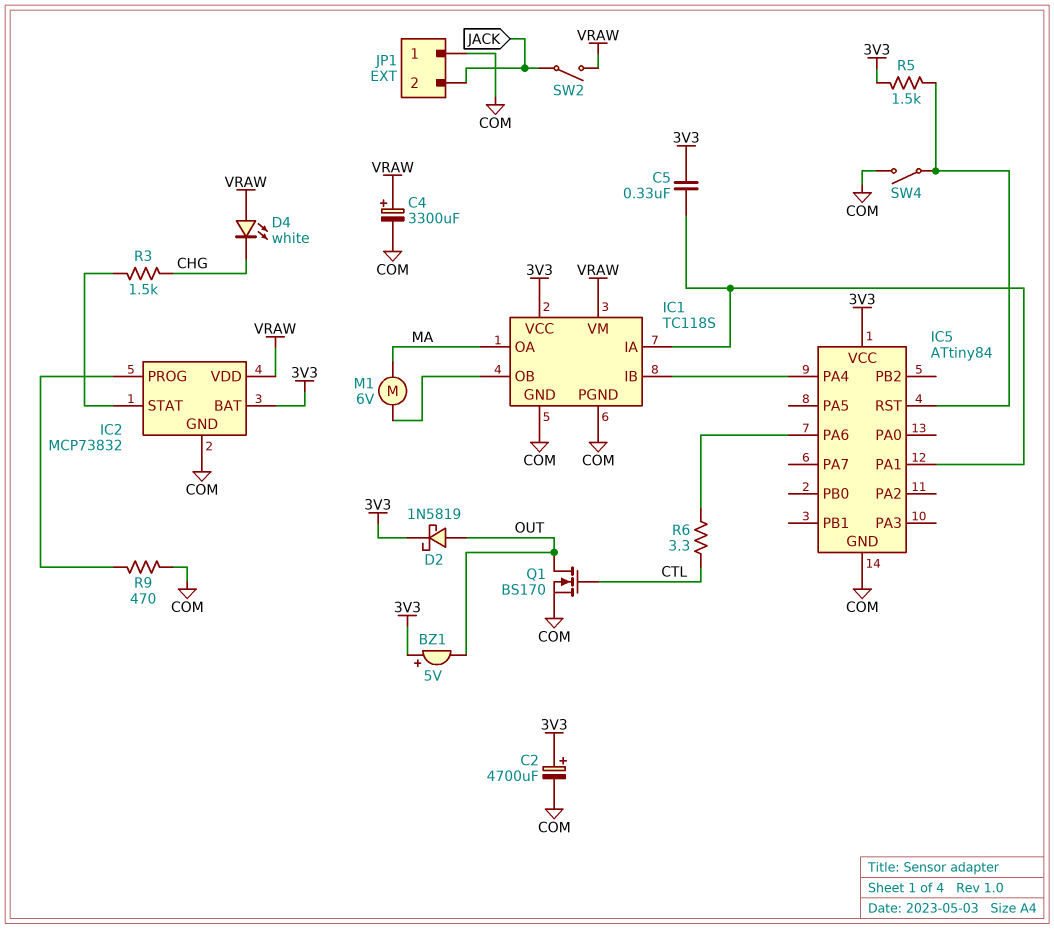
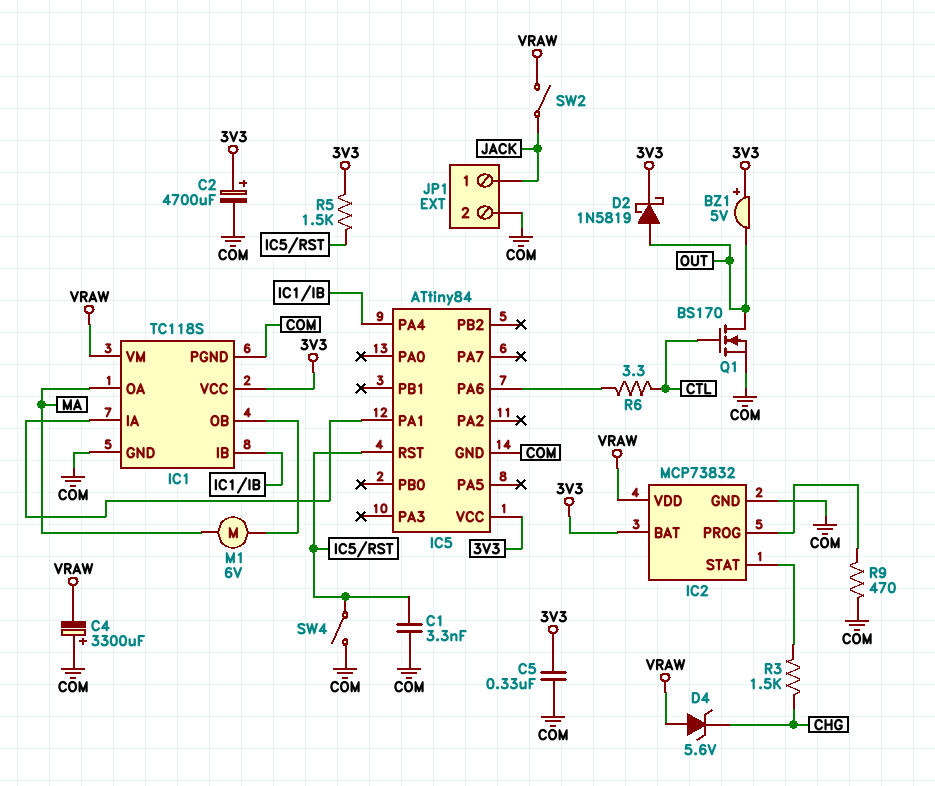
C1: none -> 3.3nF (COM, IC5/RST)
C4: 3300uF (plus VRAW, minus COM) -> 3300uF (plus COM, minus VRAW)
C5: 330nF (3V3, IC1/IA) -> 330nF (3V3, COM)
D4: LED white (A VRAW, K CHG) -> zener 5.6V (A VRAW, K CHG)
JP1 pin 1: COM -> JACK
JP1 pin 2: JACK -> COM

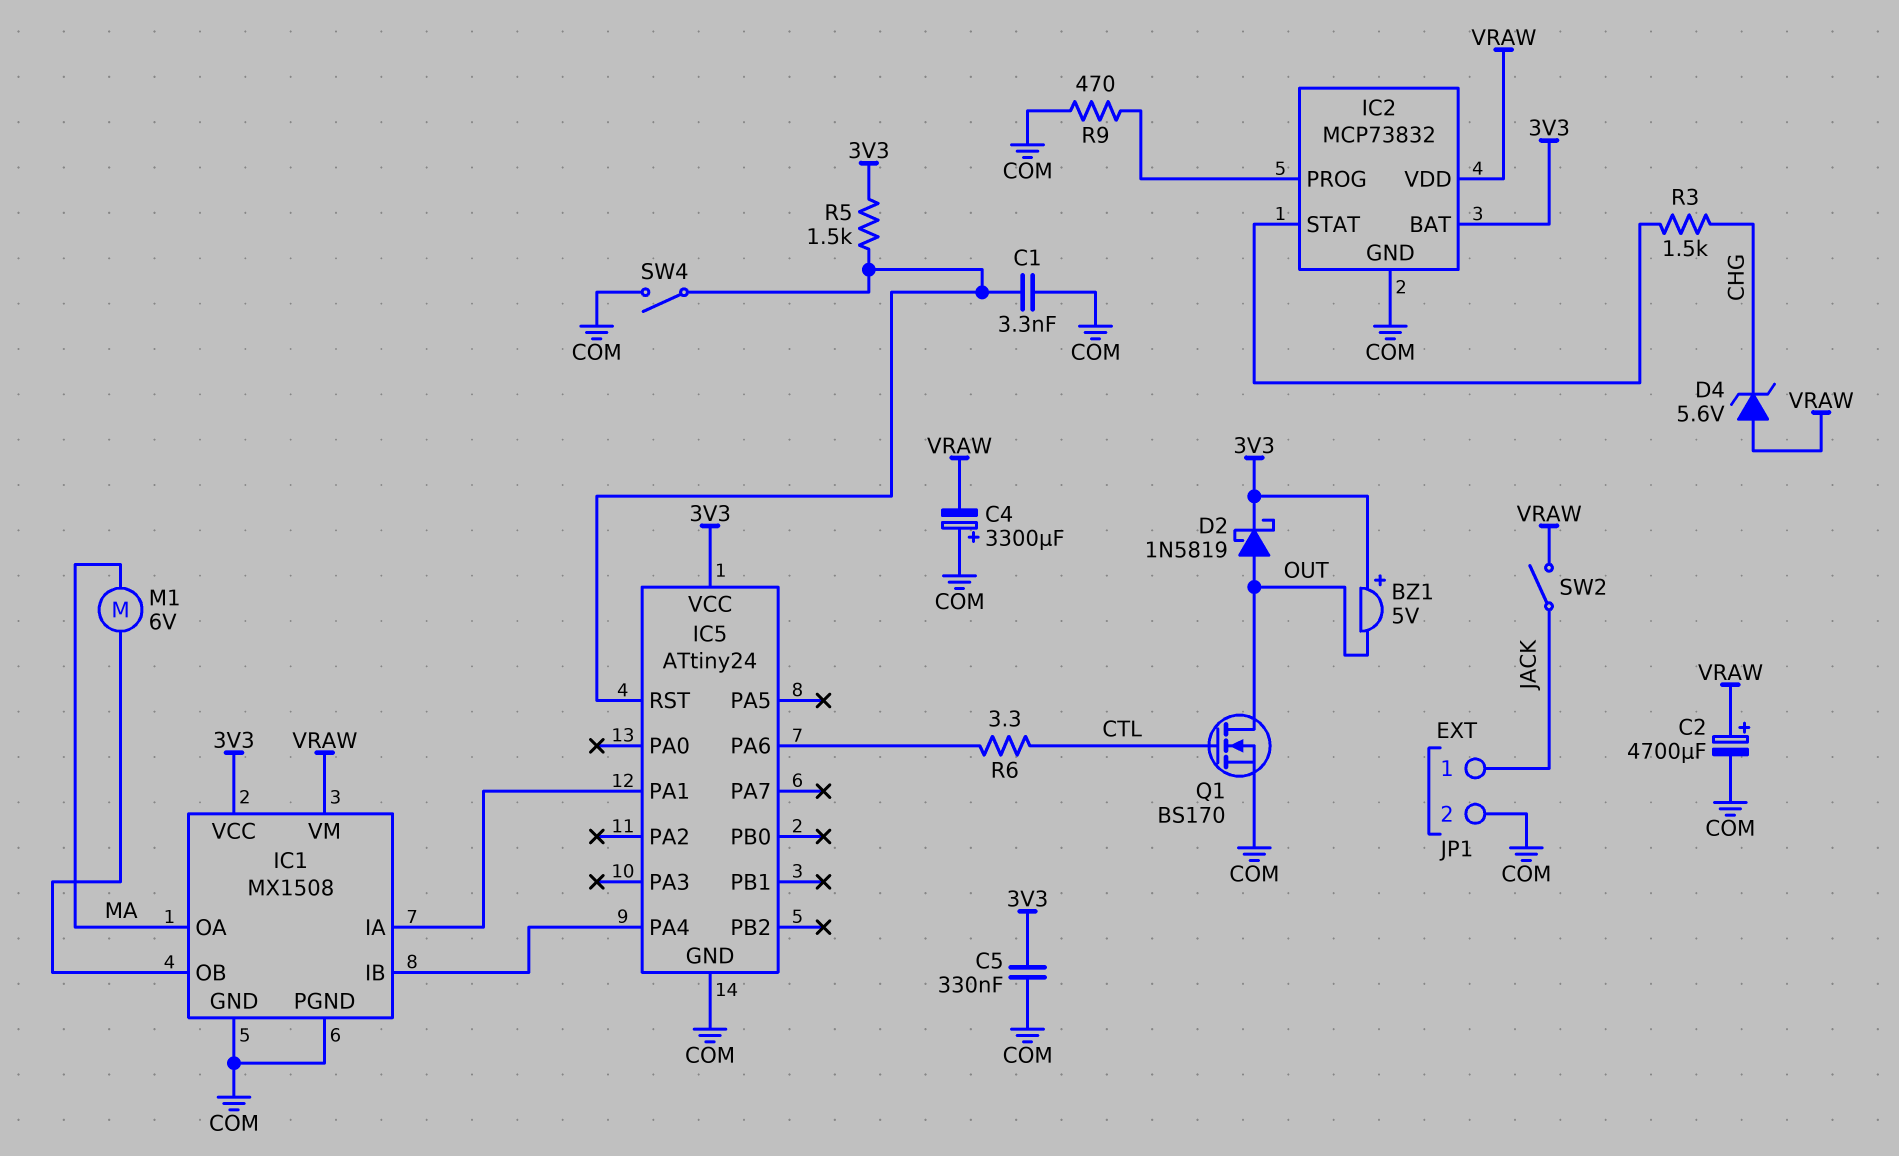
C2: 4700uF (plus 3V3, minus COM) -> 4700uF (plus VRAW, minus COM)
IC1: TC118S -> MX1508
IC5: ATtiny84 -> ATtiny24

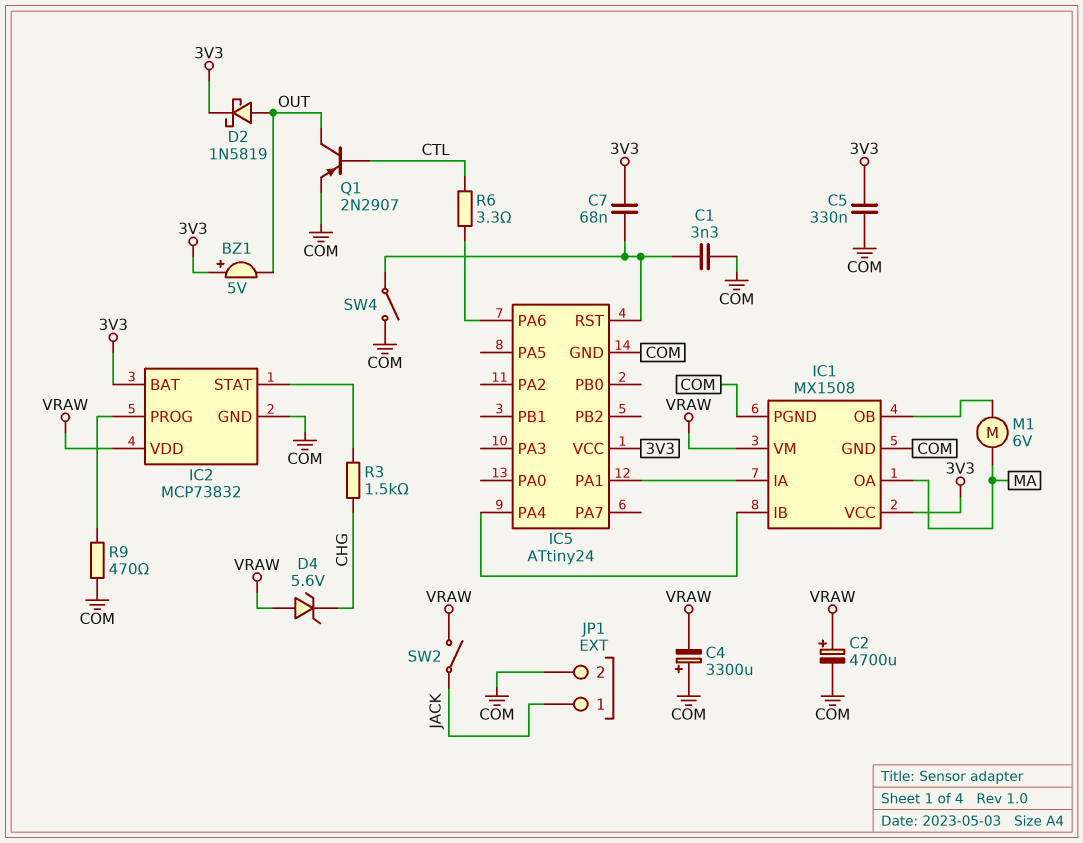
C7: none -> 68nF (3V3, IC5/RST)
Q1: NMOS BS170 (G CTL, D OUT, S COM) -> PNP 2N2907 (B CTL, C OUT, E COM)
R5: 1.5k (3V3, IC5/RST) -> none

